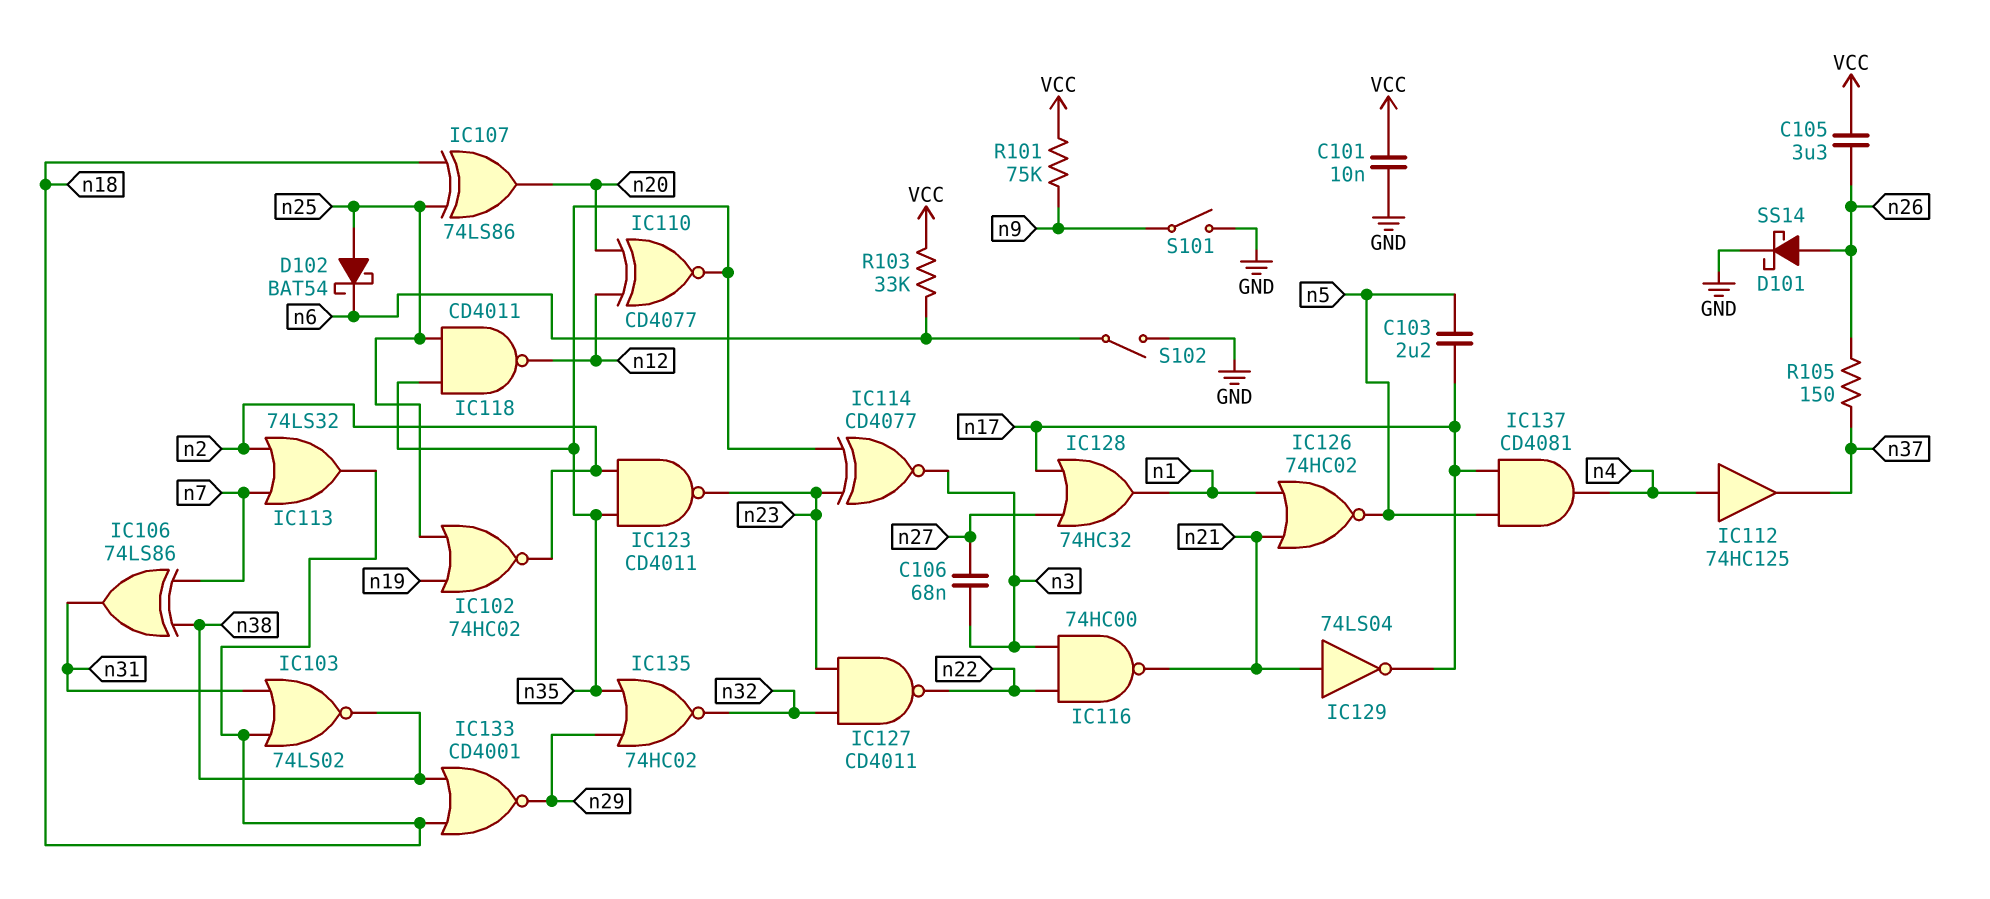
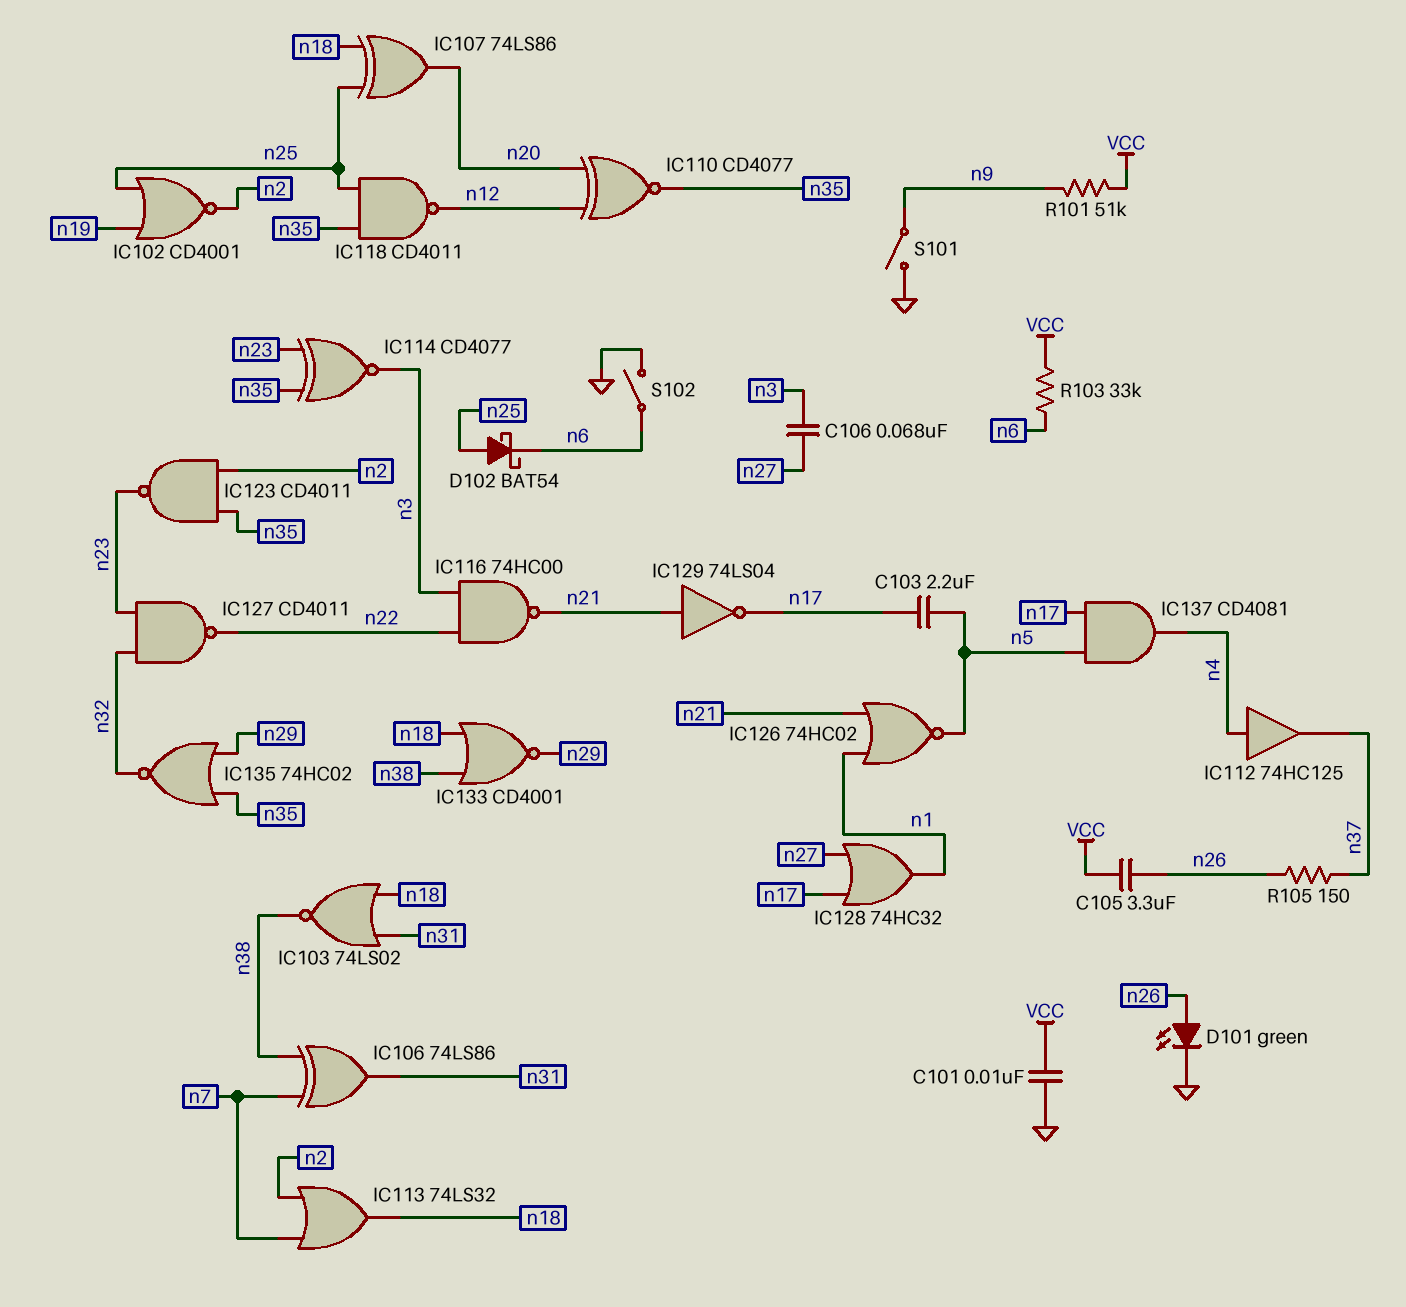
D101: schottky SS14 (A n26, K GND) -> LED green (A n26, K GND)
IC102: NOR 74HC02 (in n19, in n25, out n2) -> NOR CD4001 (in n19, in n25, out n2)
R101: 75k (VCC, n9) -> 51k (VCC, n9)

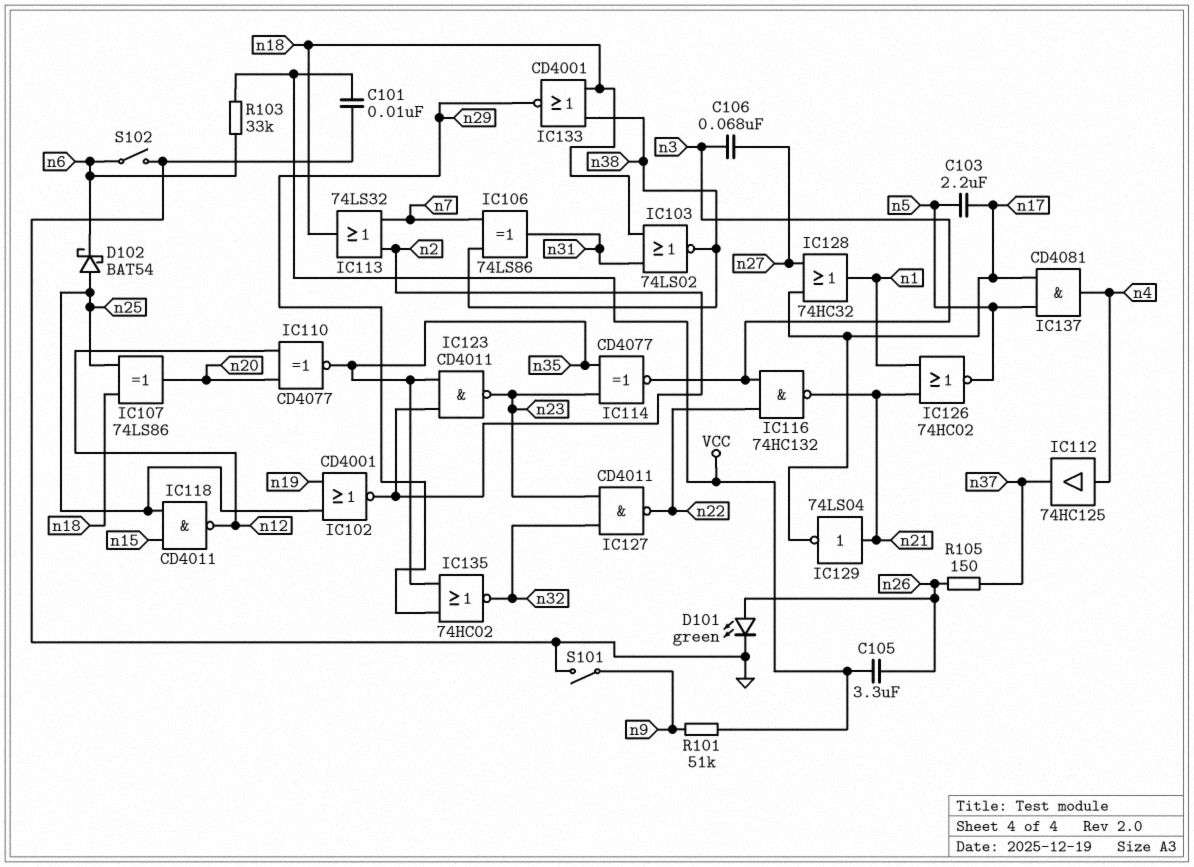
IC116: NAND 74HC00 (in n3, in n22, out n21) -> NAND 74HC132 (in n3, in n22, out n21)
IC118: NAND CD4011 (in n25, in n35, out n12) -> NAND CD4011 (in n15, in n25, out n12)

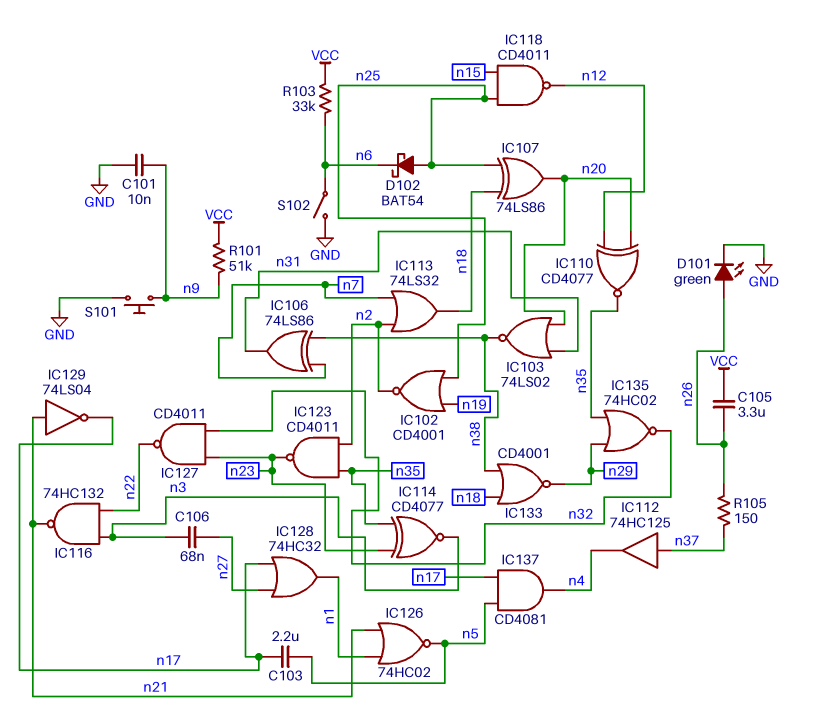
C101: 10nF (GND, VCC) -> 10nF (GND, n9)
IC103: NOR 74LS02 (in n18, in n31, out n38) -> NOR 74LS02 (in n20, in n31, out n38)
IC112: buffer 74HC125 (in n4, out n37) -> buffer 74HC125 (in n37, out n4)
S101: switch (GND, n9) -> button (GND, n9)

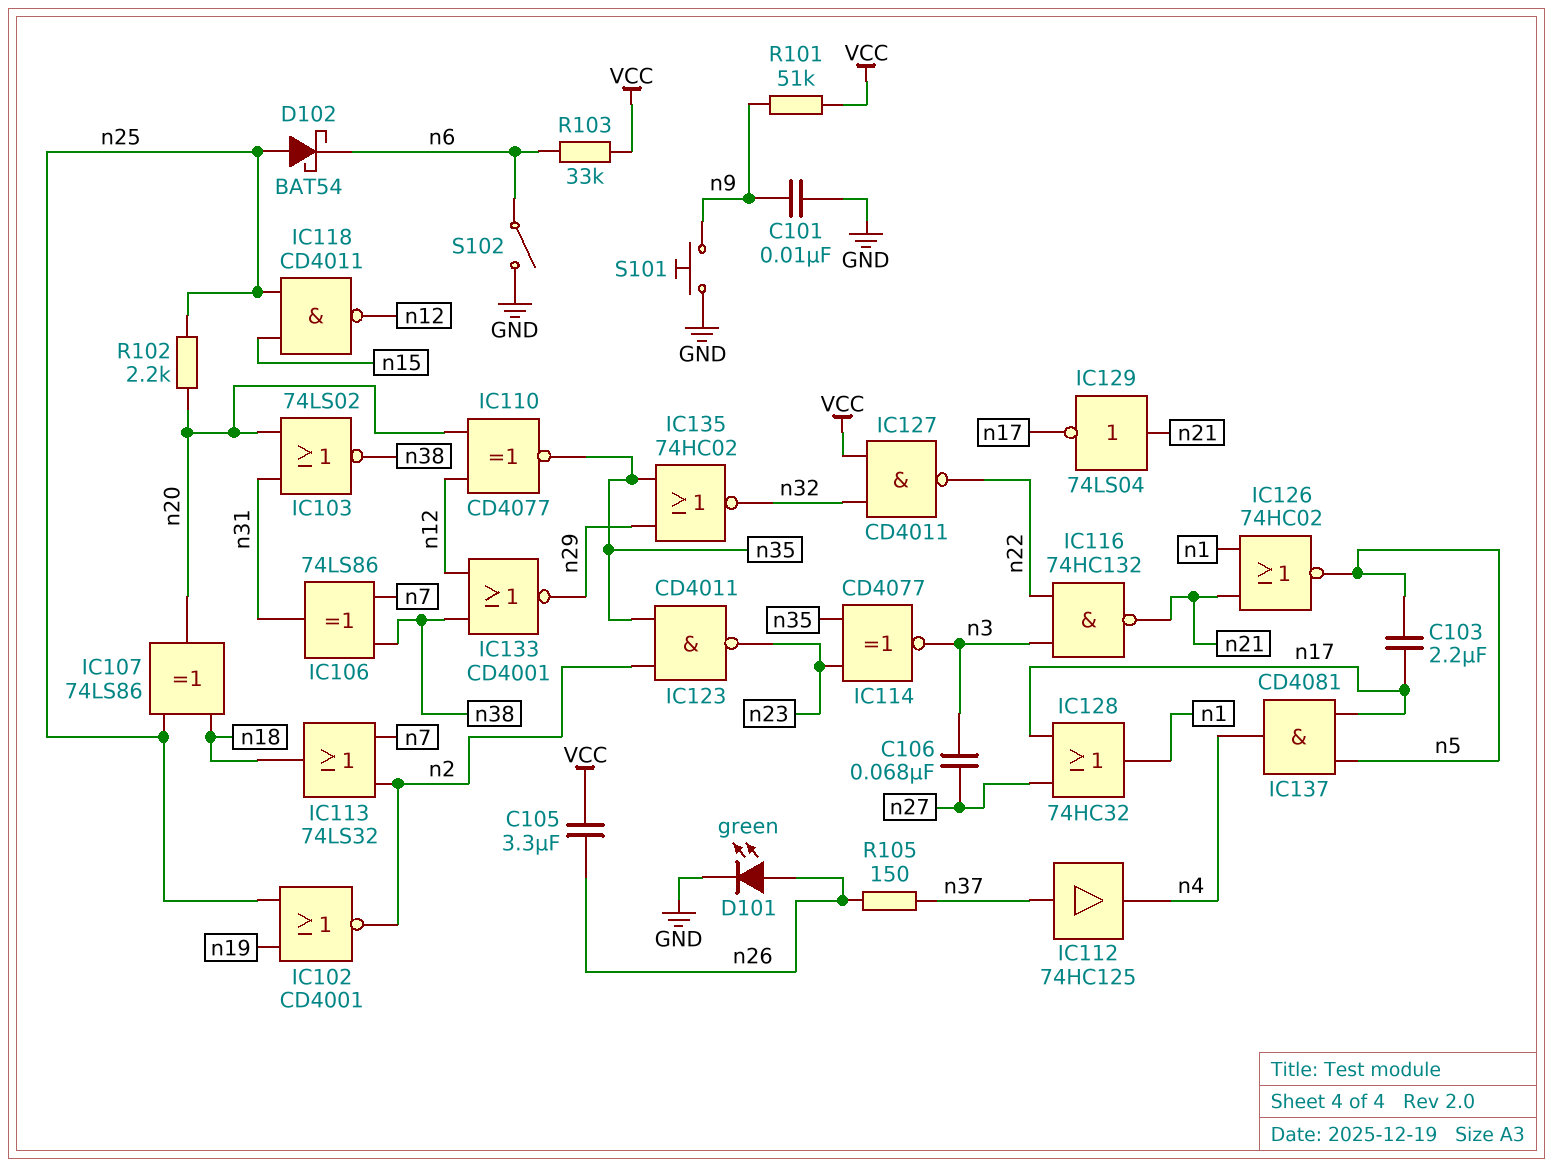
IC127: NAND CD4011 (in n23, in n32, out n22) -> NAND CD4011 (in VCC, in n32, out n22)
IC133: NOR CD4001 (in n18, in n38, out n29) -> NOR CD4001 (in n12, in n38, out n29)
R102: none -> 2.2k (n20, n25)

